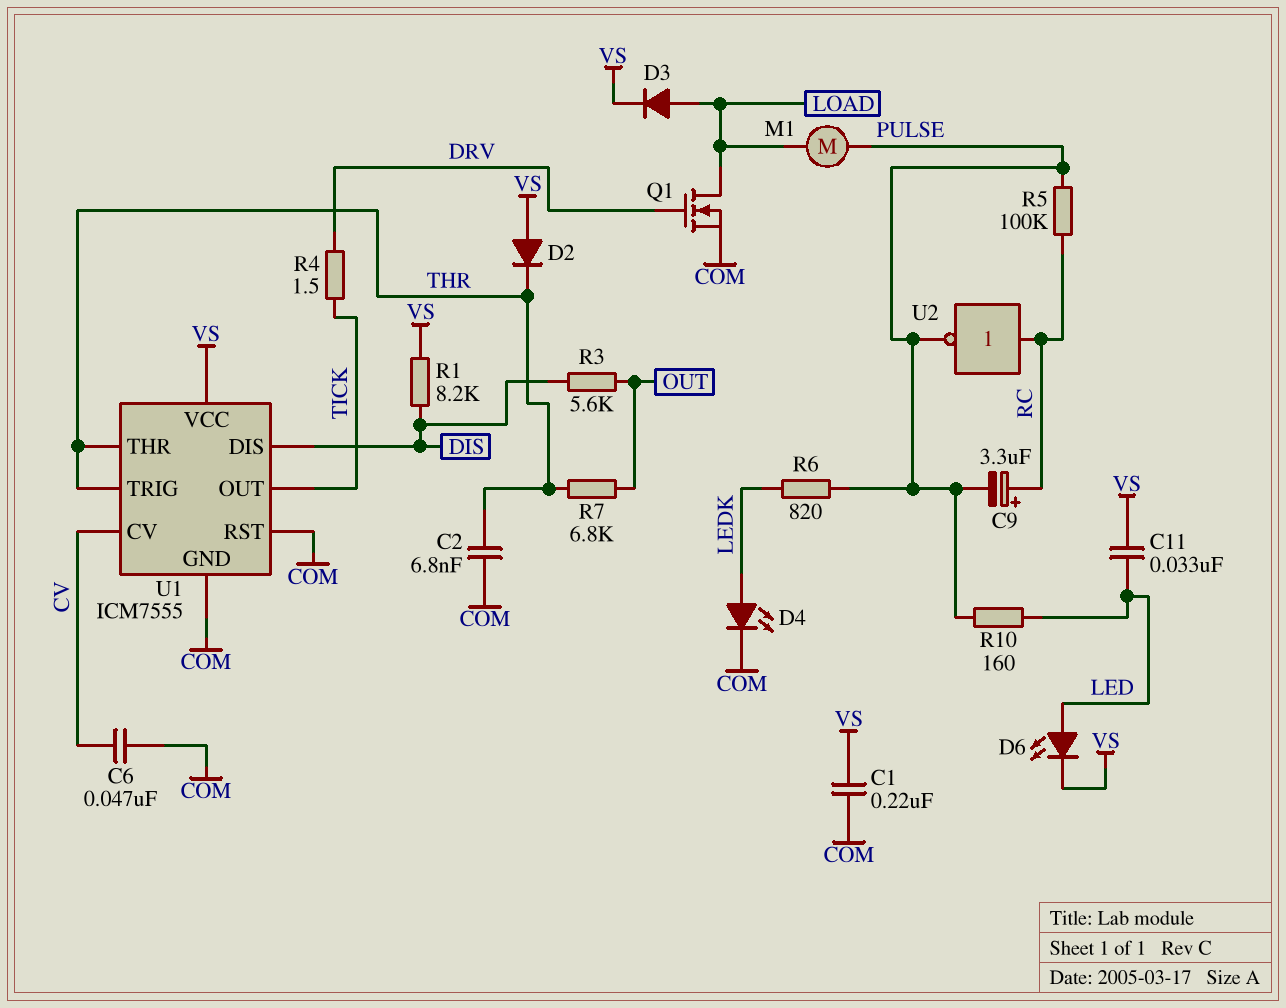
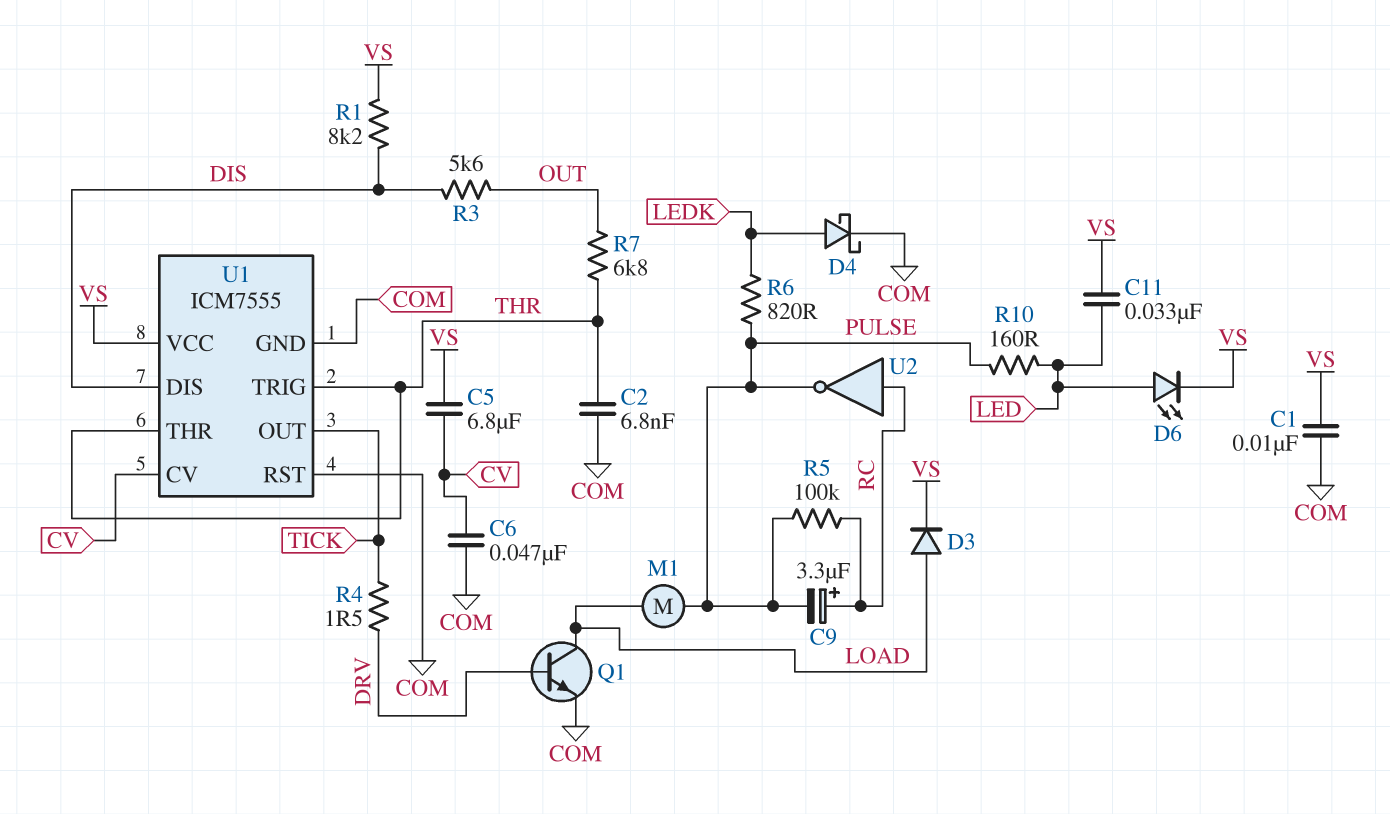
C1: 220nF (COM, VS) -> 10nF (COM, VS)
C5: none -> 6.8uF (CV, VS)
D2: diode (A VS, K THR) -> none
D4: LED (A LEDK, K COM) -> schottky (A LEDK, K COM)
Q1: NMOS (G DRV, D LOAD, S COM) -> NPN (B DRV, C LOAD, E COM)

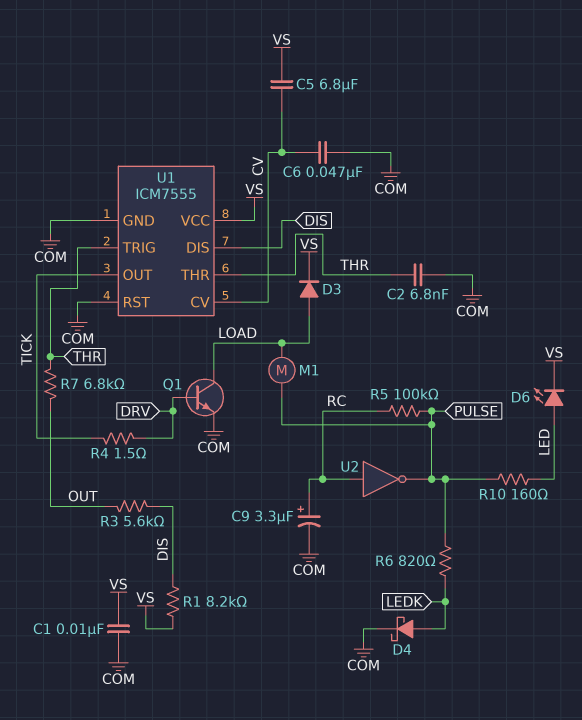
C9: 3.3uF (plus RC, minus PULSE) -> 3.3uF (plus RC, minus COM)
C11: 33nF (LED, VS) -> none

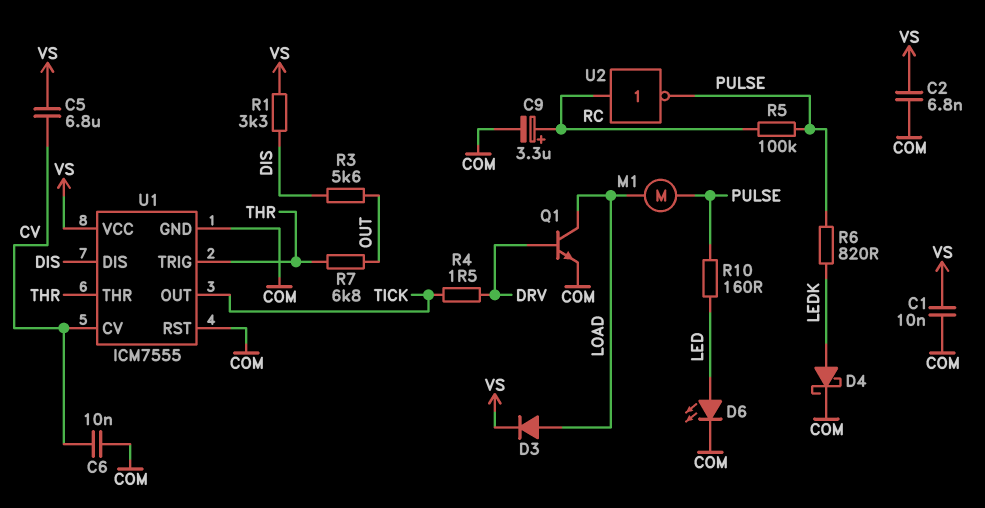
C2: 6.8nF (COM, THR) -> 6.8nF (COM, VS)
C6: 47nF (COM, CV) -> 10nF (COM, CV)
D6: LED (A LED, K VS) -> LED (A LED, K COM)
R1: 8.2k (DIS, VS) -> 3.3k (DIS, VS)

